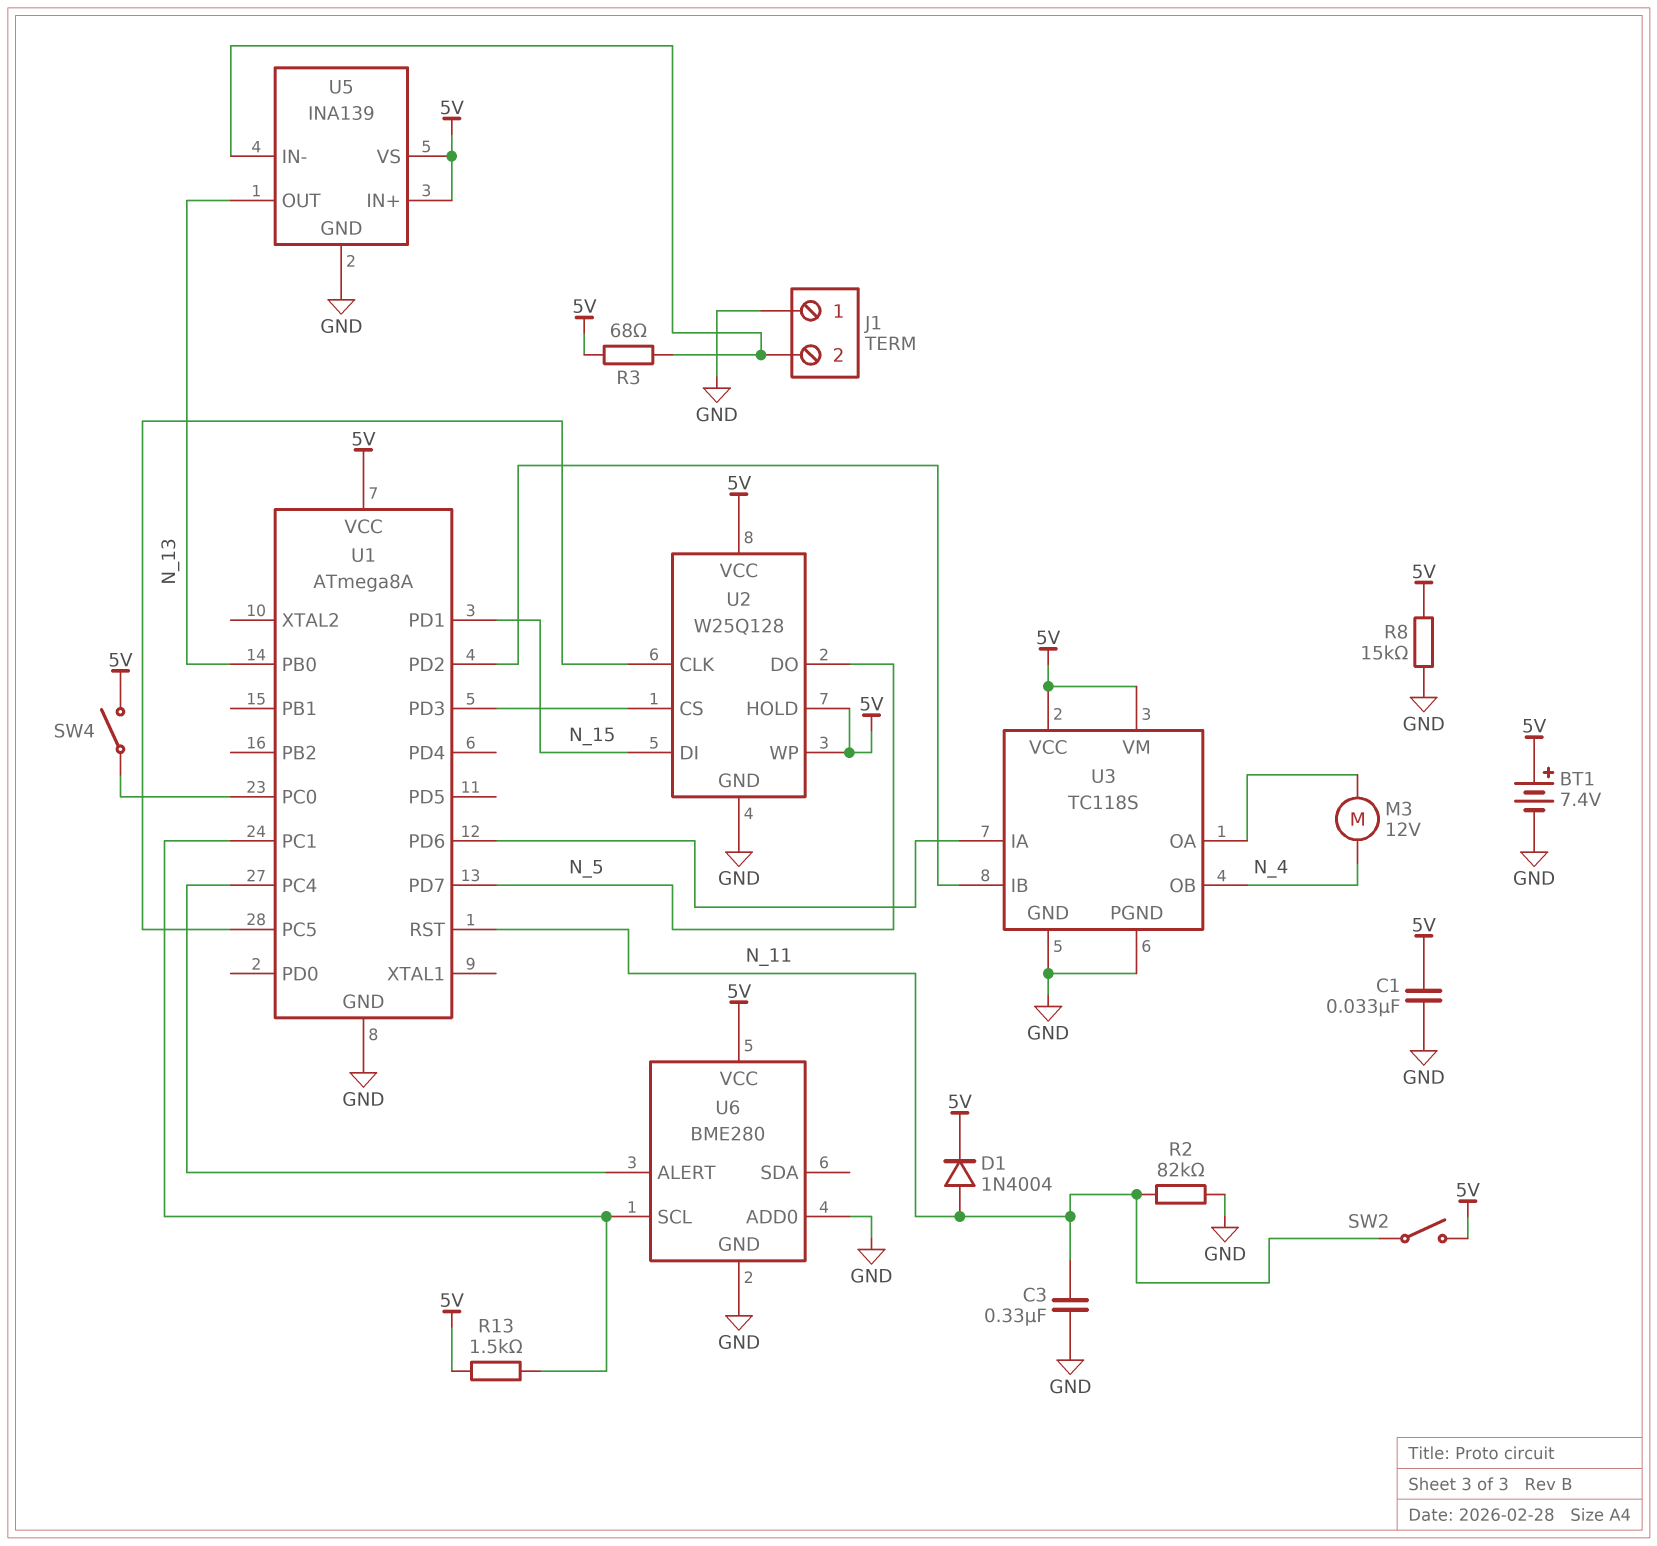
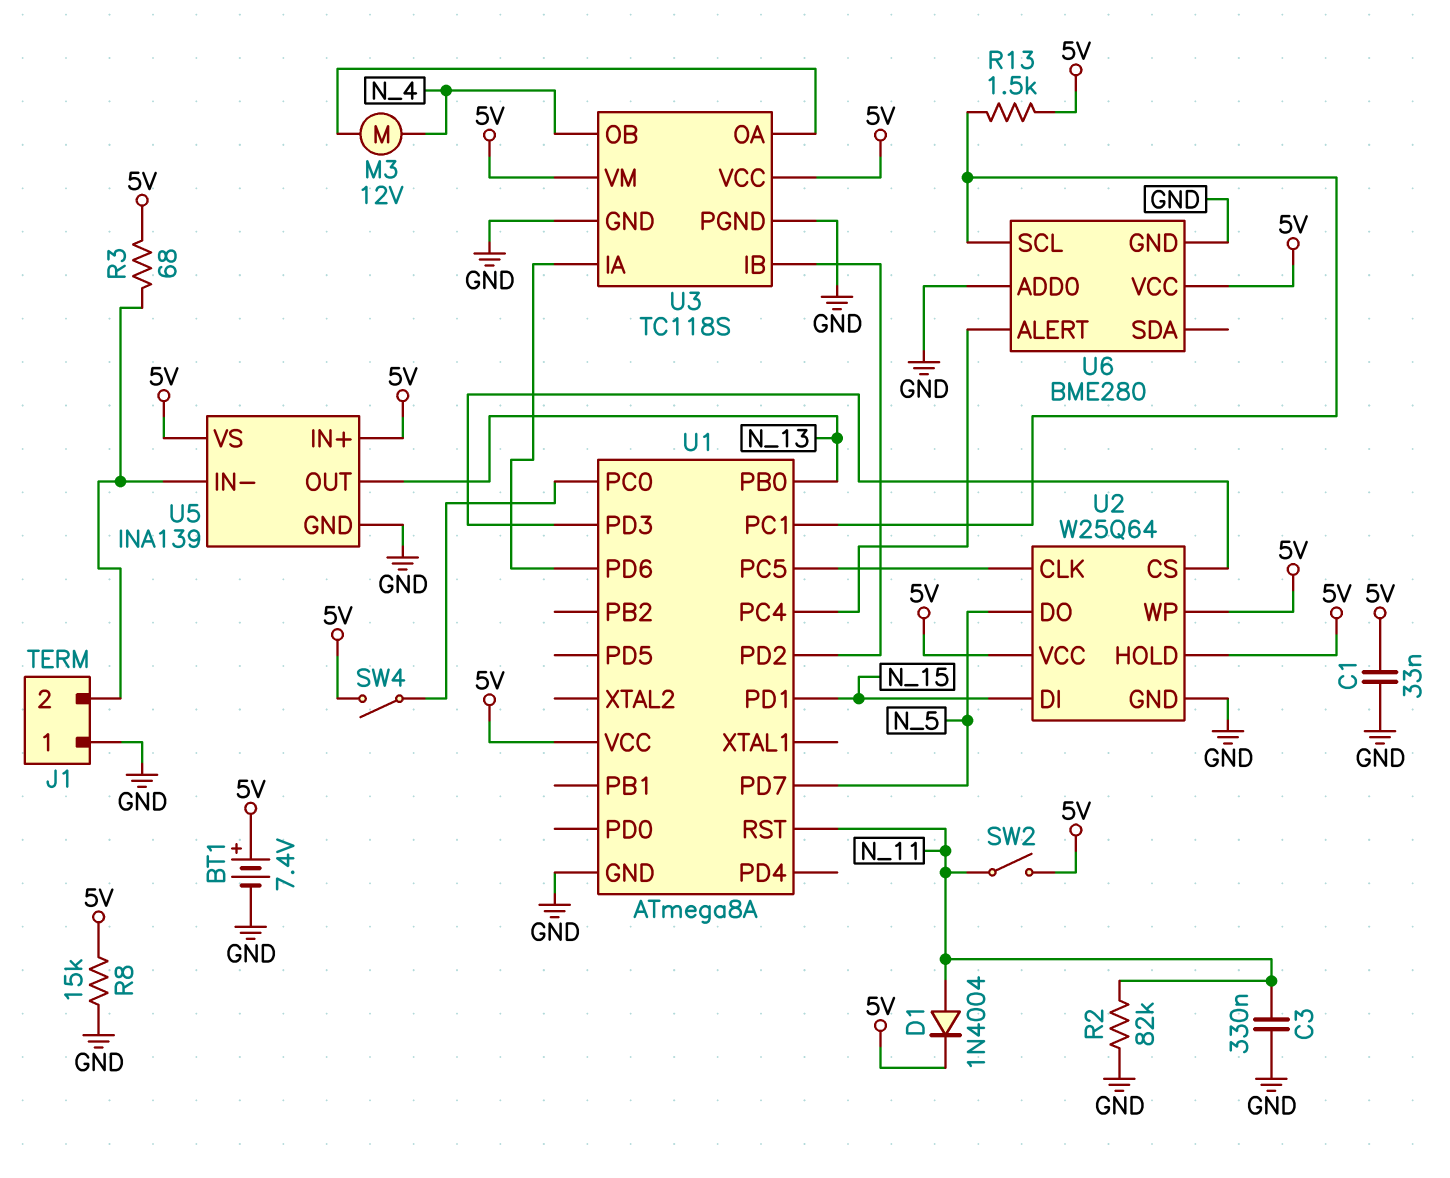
U2: W25Q128 -> W25Q64

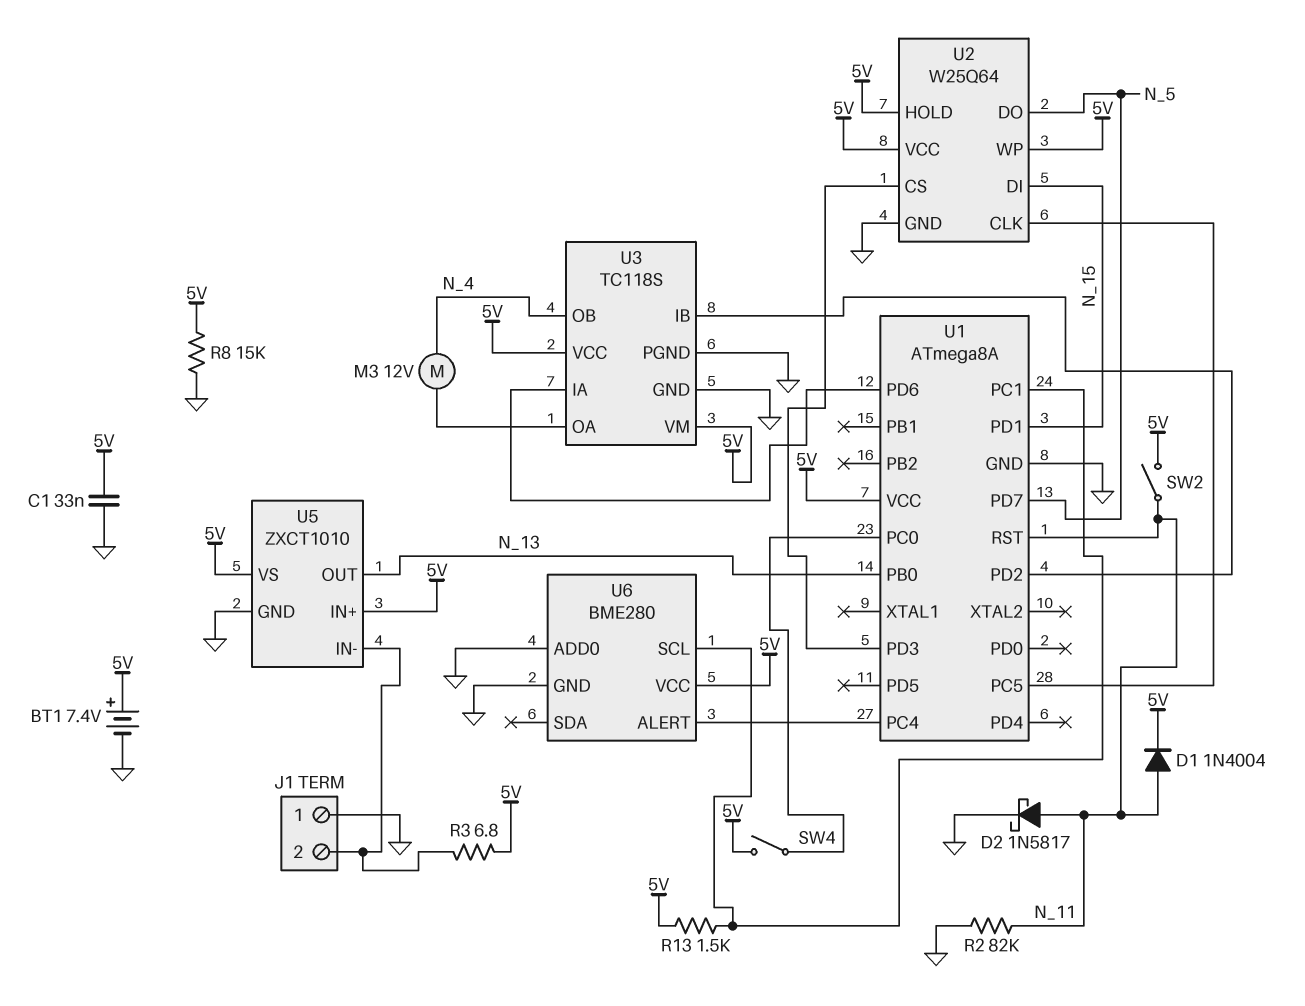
C3: 330nF (GND, N_11) -> none
D2: none -> schottky 1N5817 (A N_11, K GND)
R3: 68 (5V, J1/2) -> 6.8 (5V, J1/2)
U5: INA139 -> ZXCT1010

